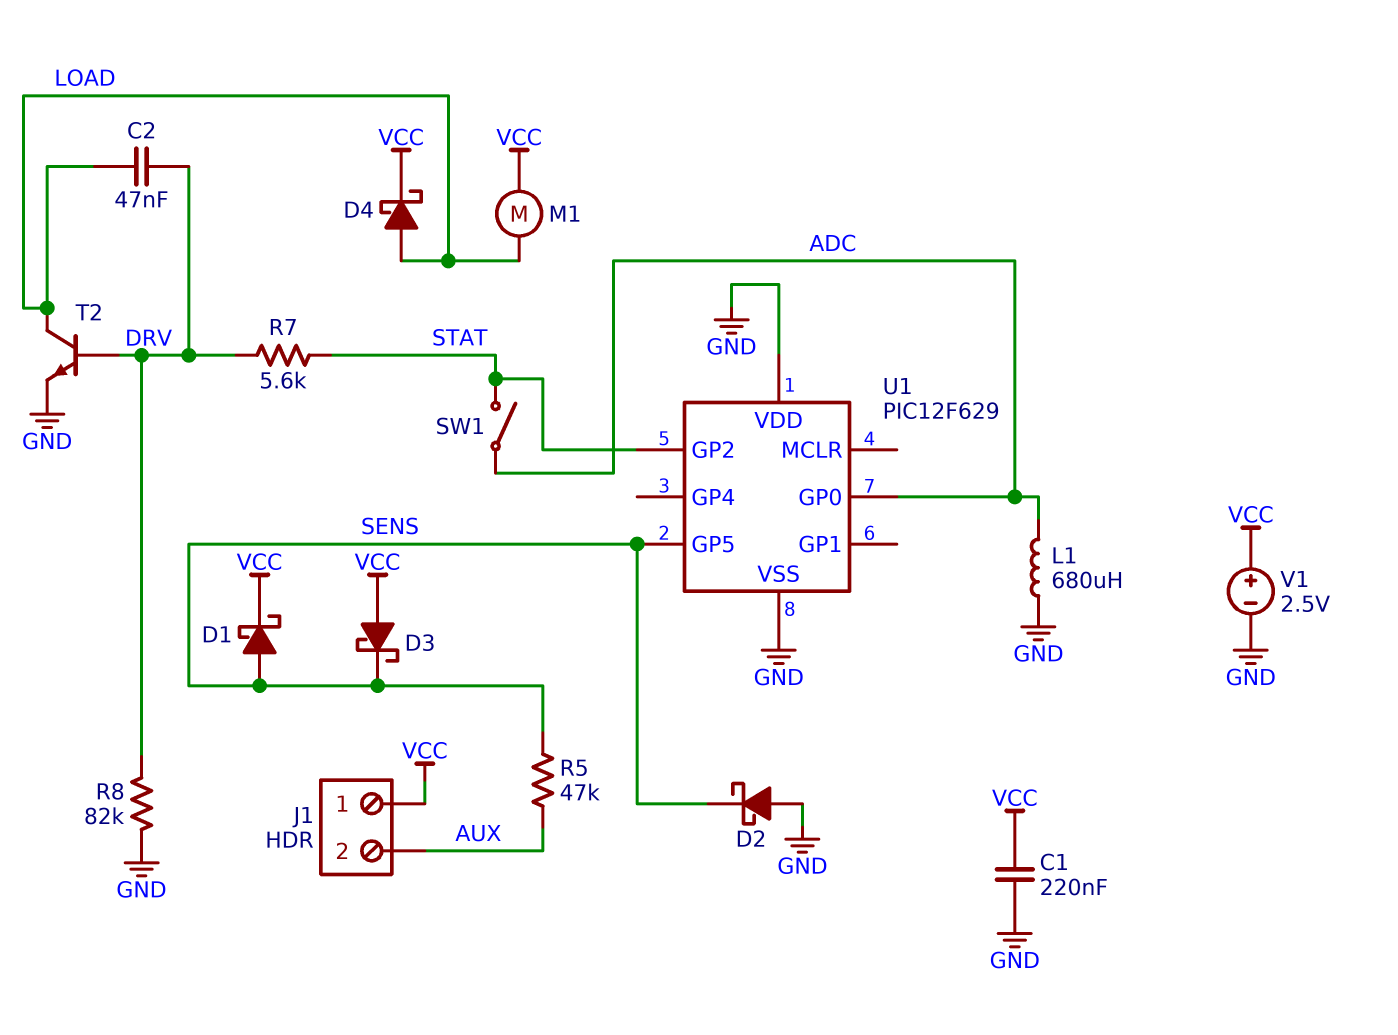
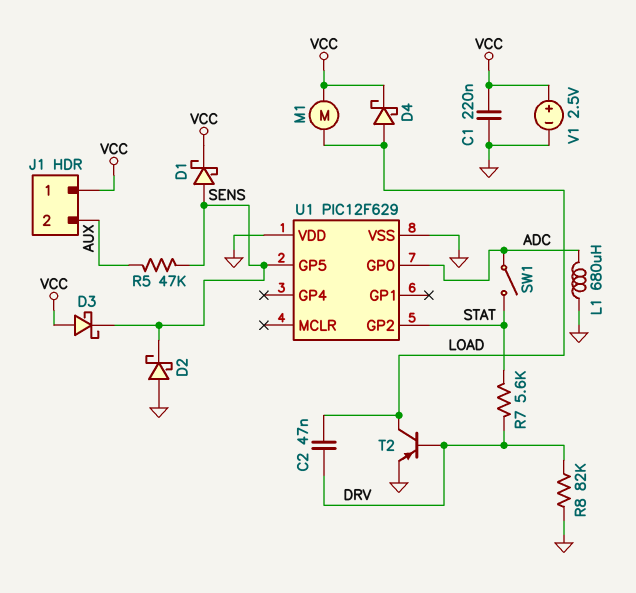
T2: NPN (B DRV, C LOAD, E GND) -> PNP (B DRV, C LOAD, E GND)

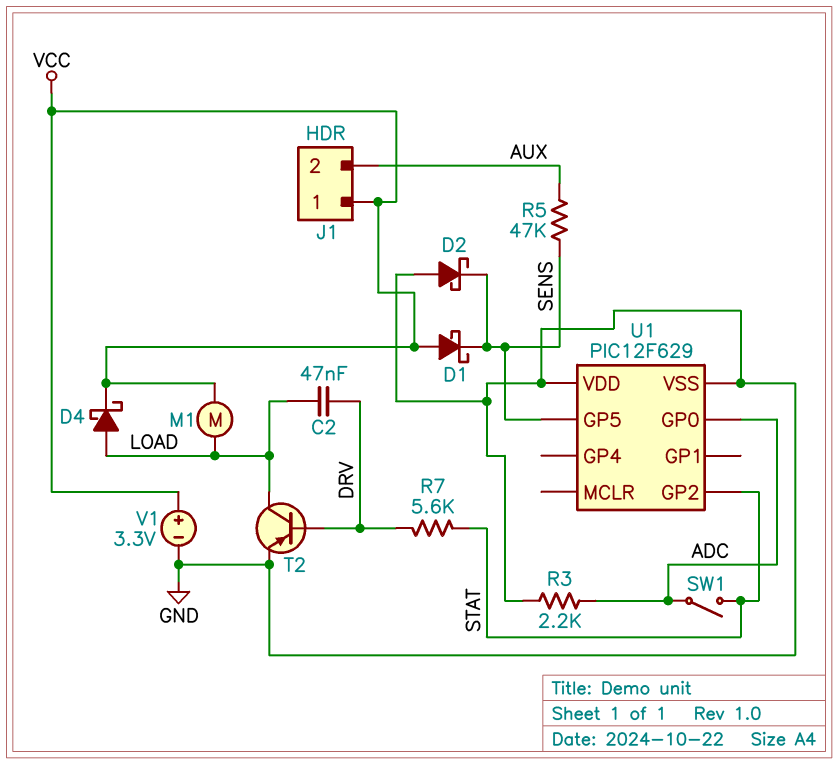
C1: 220nF (GND, VCC) -> none
D1: schottky (A SENS, K VCC) -> schottky (A VCC, K SENS)
D3: schottky (A VCC, K SENS) -> none
L1: 680uH (ADC, GND) -> none
R3: none -> 2.2k (ADC, GND)
R8: 82k (DRV, GND) -> none
V1: 2.5V (plus VCC, minus GND) -> 3.3V (plus VCC, minus GND)

